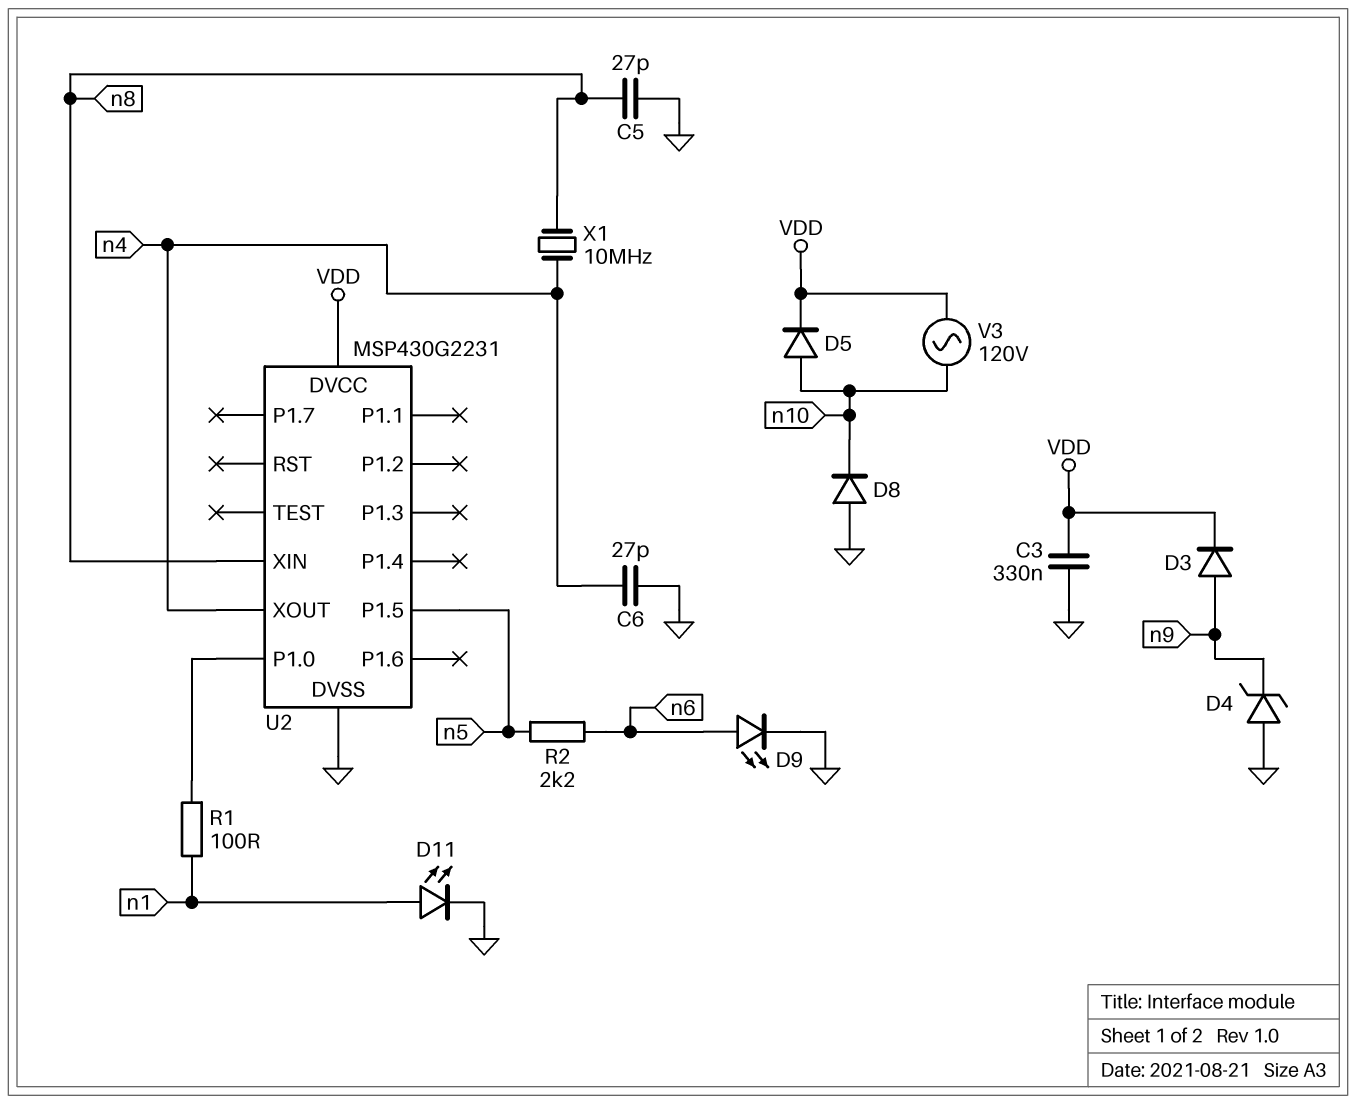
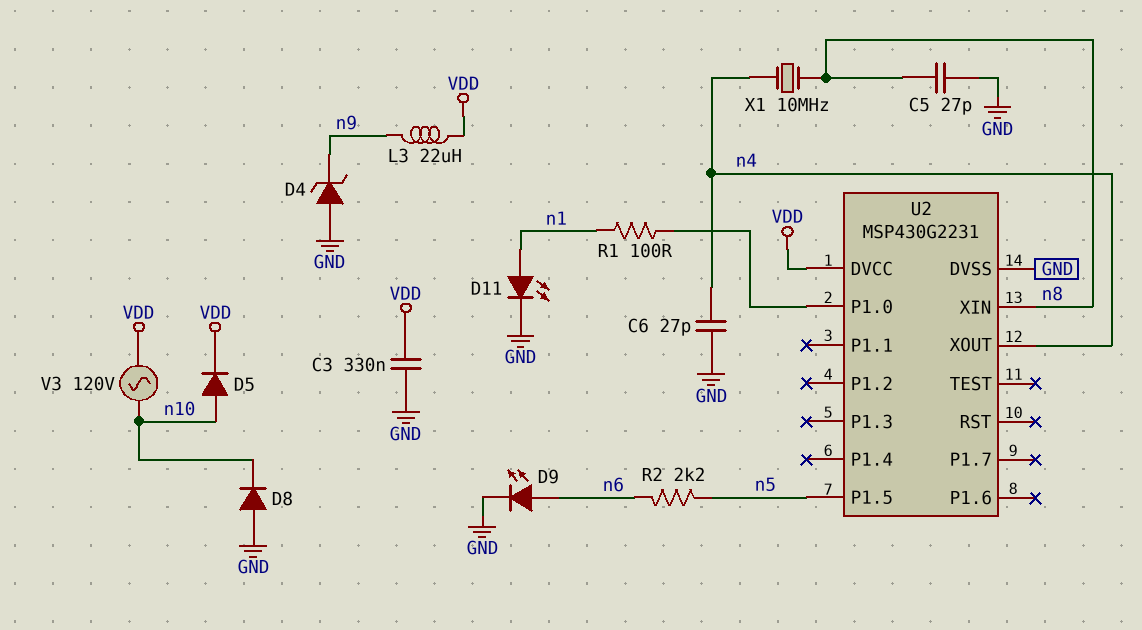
D3: diode (A n9, K VDD) -> none
L3: none -> 22uH (VDD, n9)

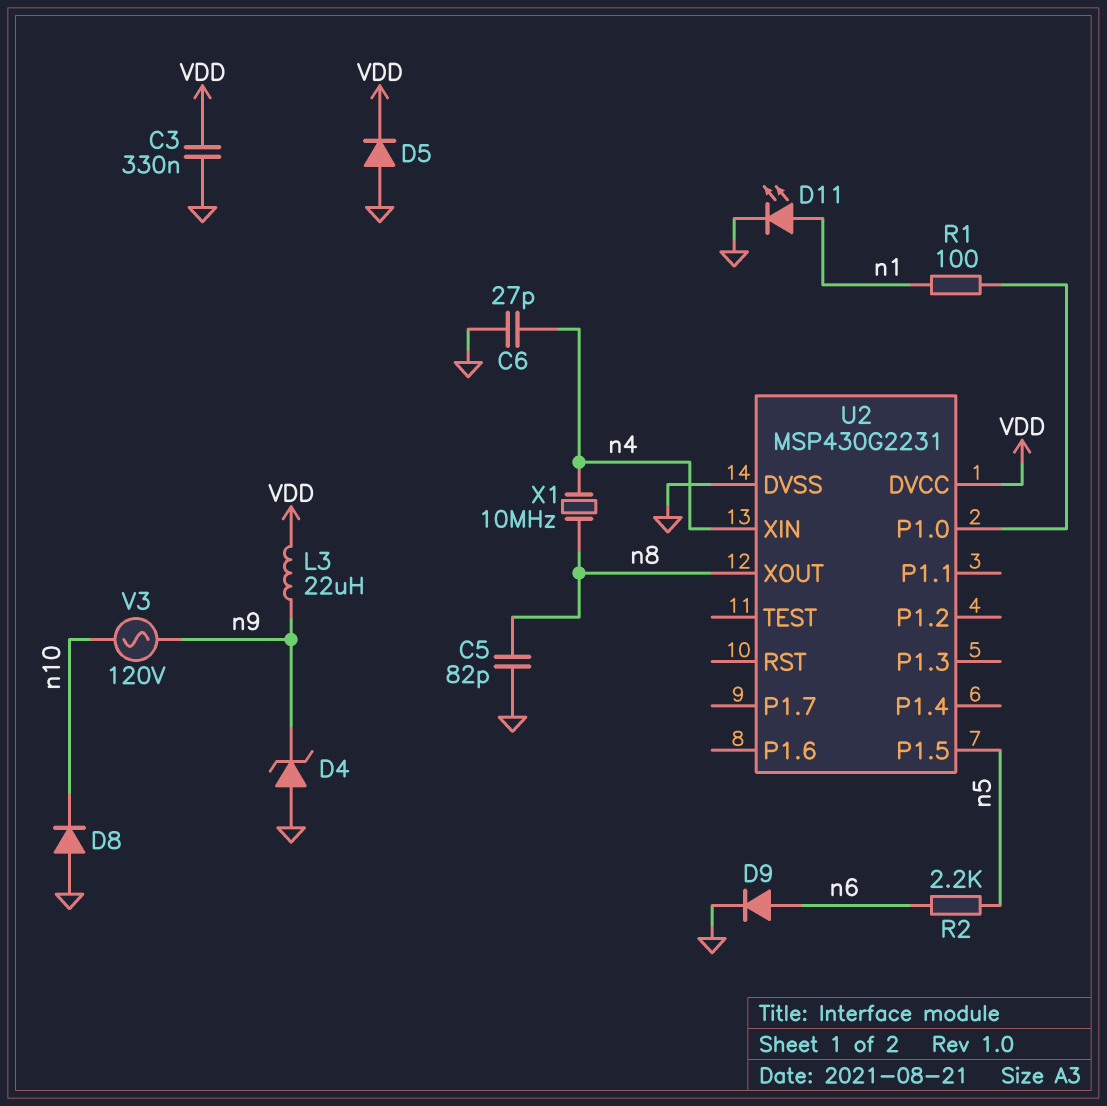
C5: 27pF (GND, n8) -> 82pF (GND, n8)
D5: diode (A n10, K VDD) -> diode (A GND, K VDD)
D9: LED (A n6, K GND) -> diode (A n6, K GND)
U2 pin XIN: n8 -> n4
U2 pin XOUT: n4 -> n8
V3: AC 120V (VDD, n10) -> AC 120V (n9, n10)

